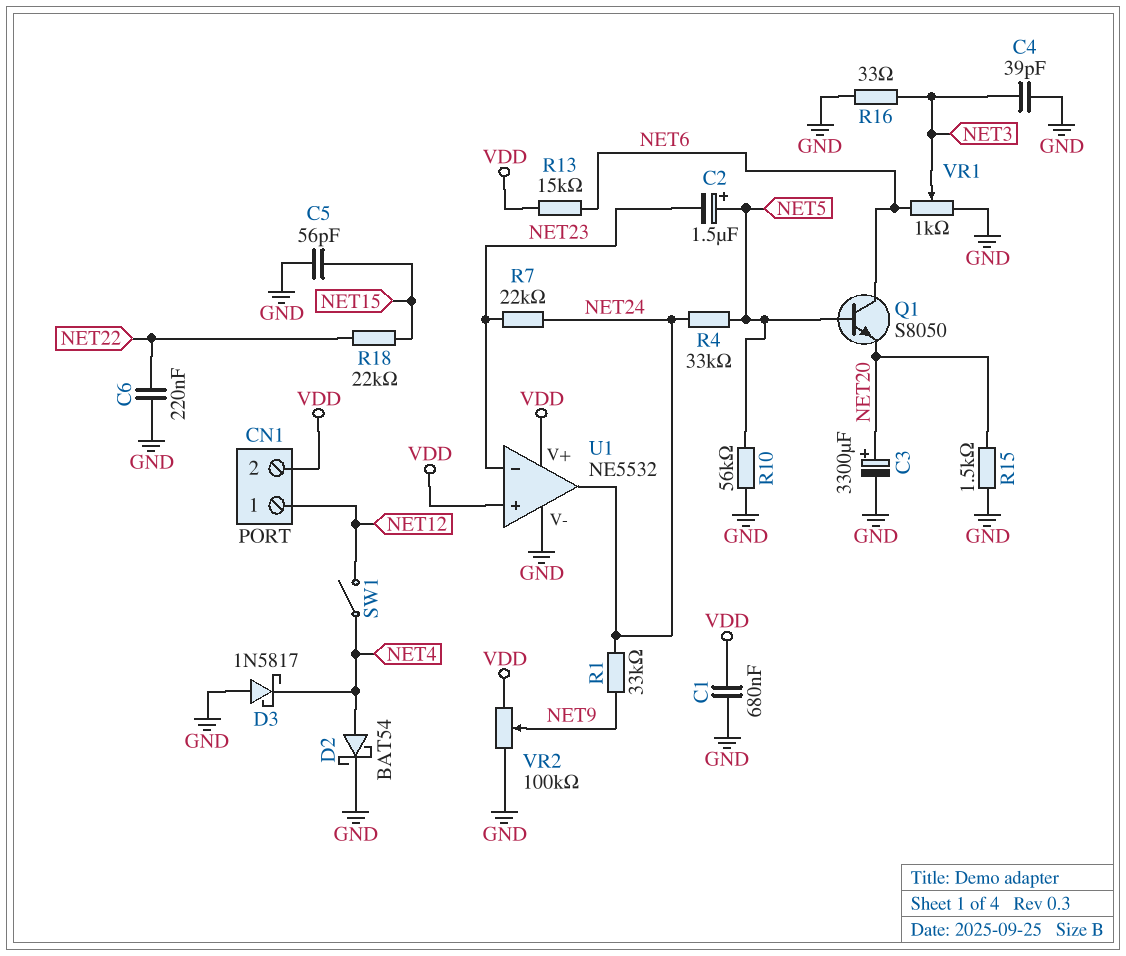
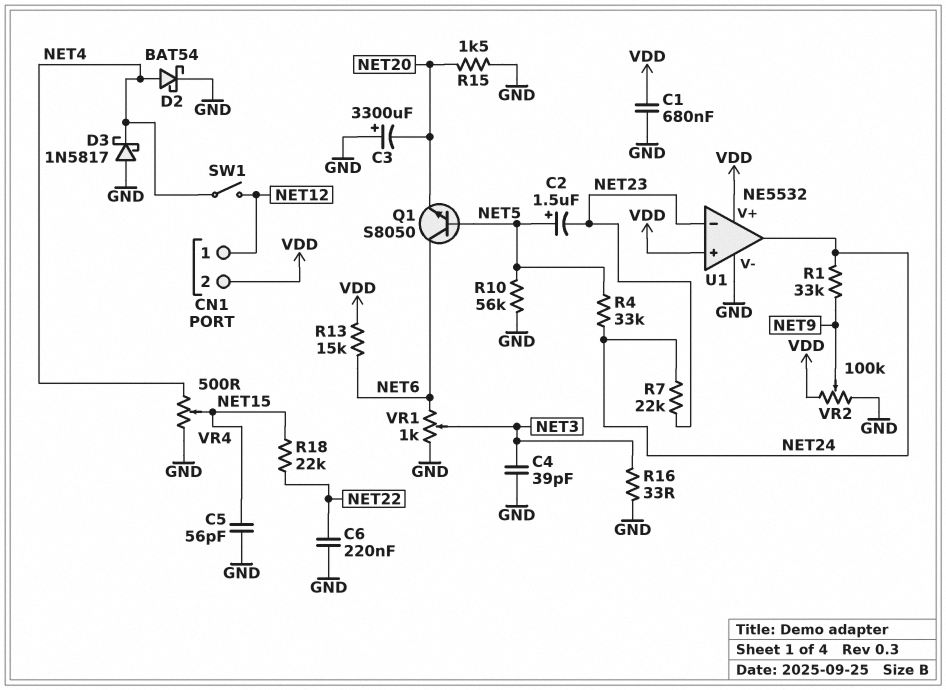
C3: 3300uF (plus NET20, minus GND) -> 3300uF (plus GND, minus NET20)
VR4: none -> 500 (GND, NET4, wiper NET15)

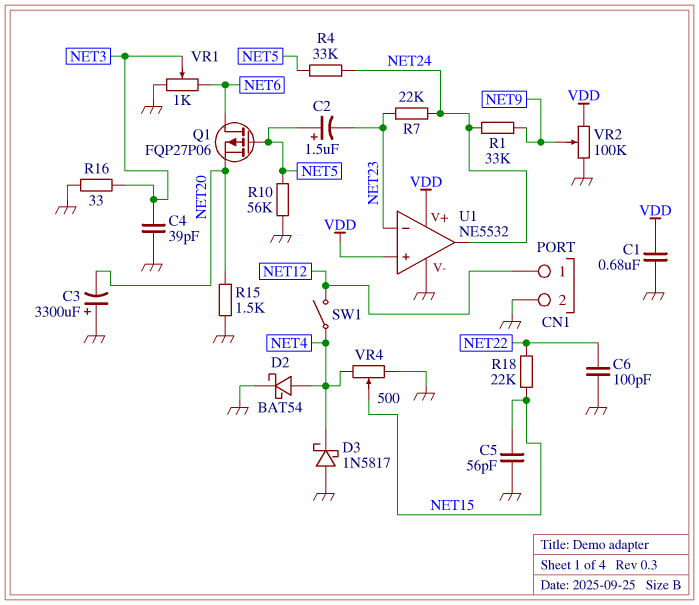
C6: 220nF (GND, NET22) -> 100pF (GND, NET22)
CN1 pin 2: VDD -> GND
Q1: NPN S8050 (B NET5, C NET6, E NET20) -> PMOS FQP27P06 (G NET5, D NET6, S NET20)
R13: 15k (NET6, VDD) -> none

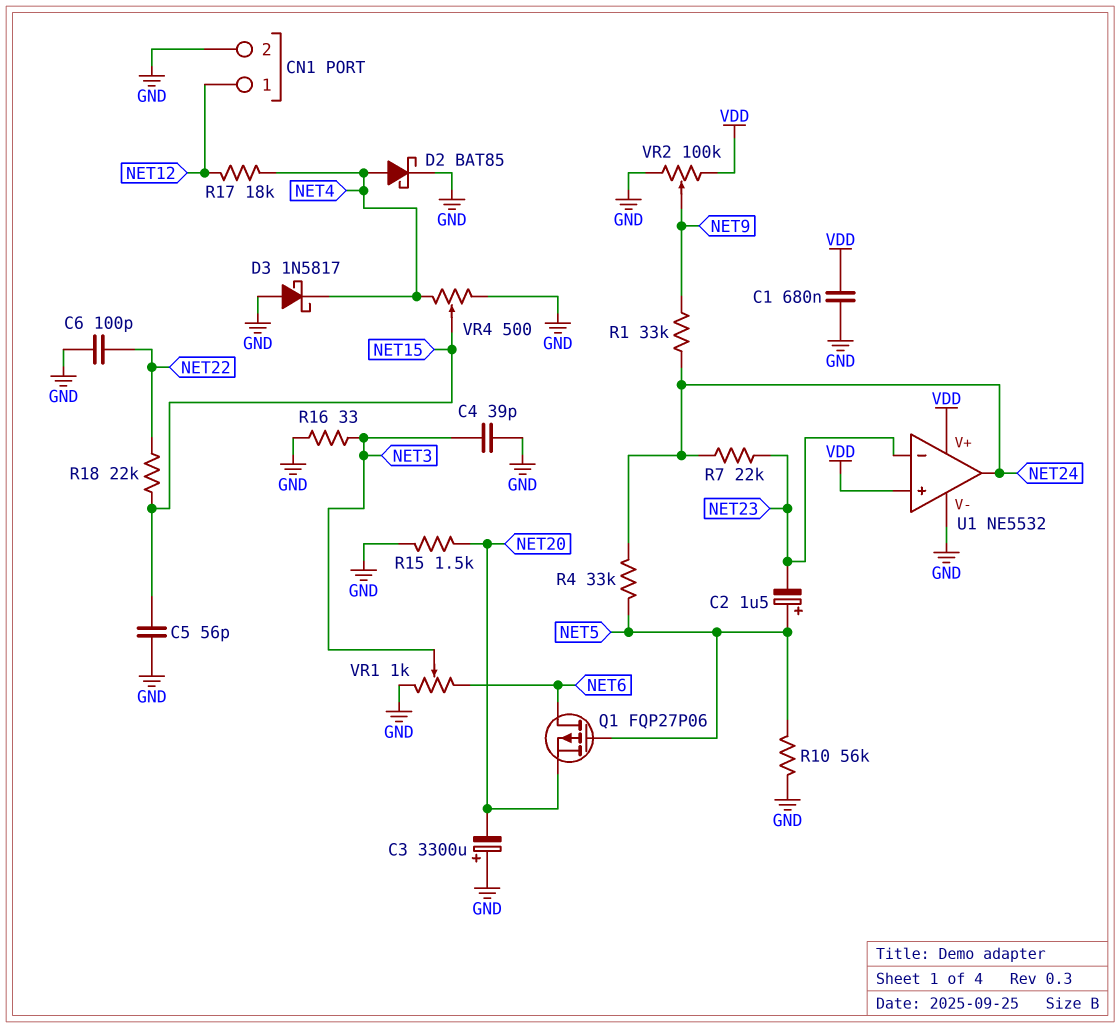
D2: schottky BAT54 (A NET4, K GND) -> schottky BAT85 (A NET4, K GND)
R17: none -> 18k (NET4, NET12)
SW1: switch (NET4, NET12) -> none

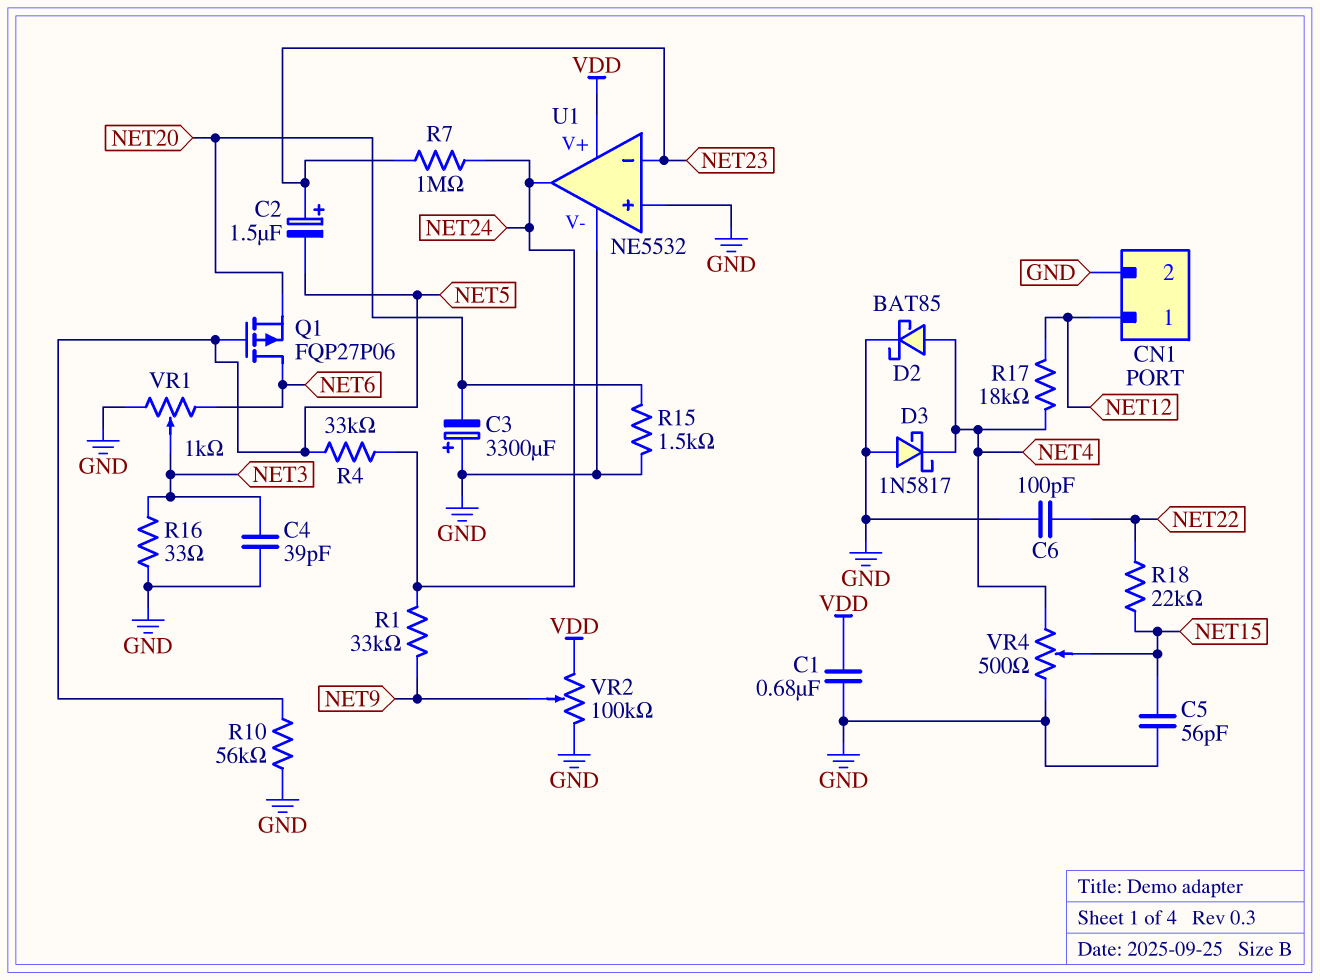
C2: 1.5uF (plus NET5, minus NET23) -> 1.5uF (plus NET23, minus NET5)
R7: 22k (NET23, NET24) -> 1M (NET23, NET24)
U1 pin in+: VDD -> GND

